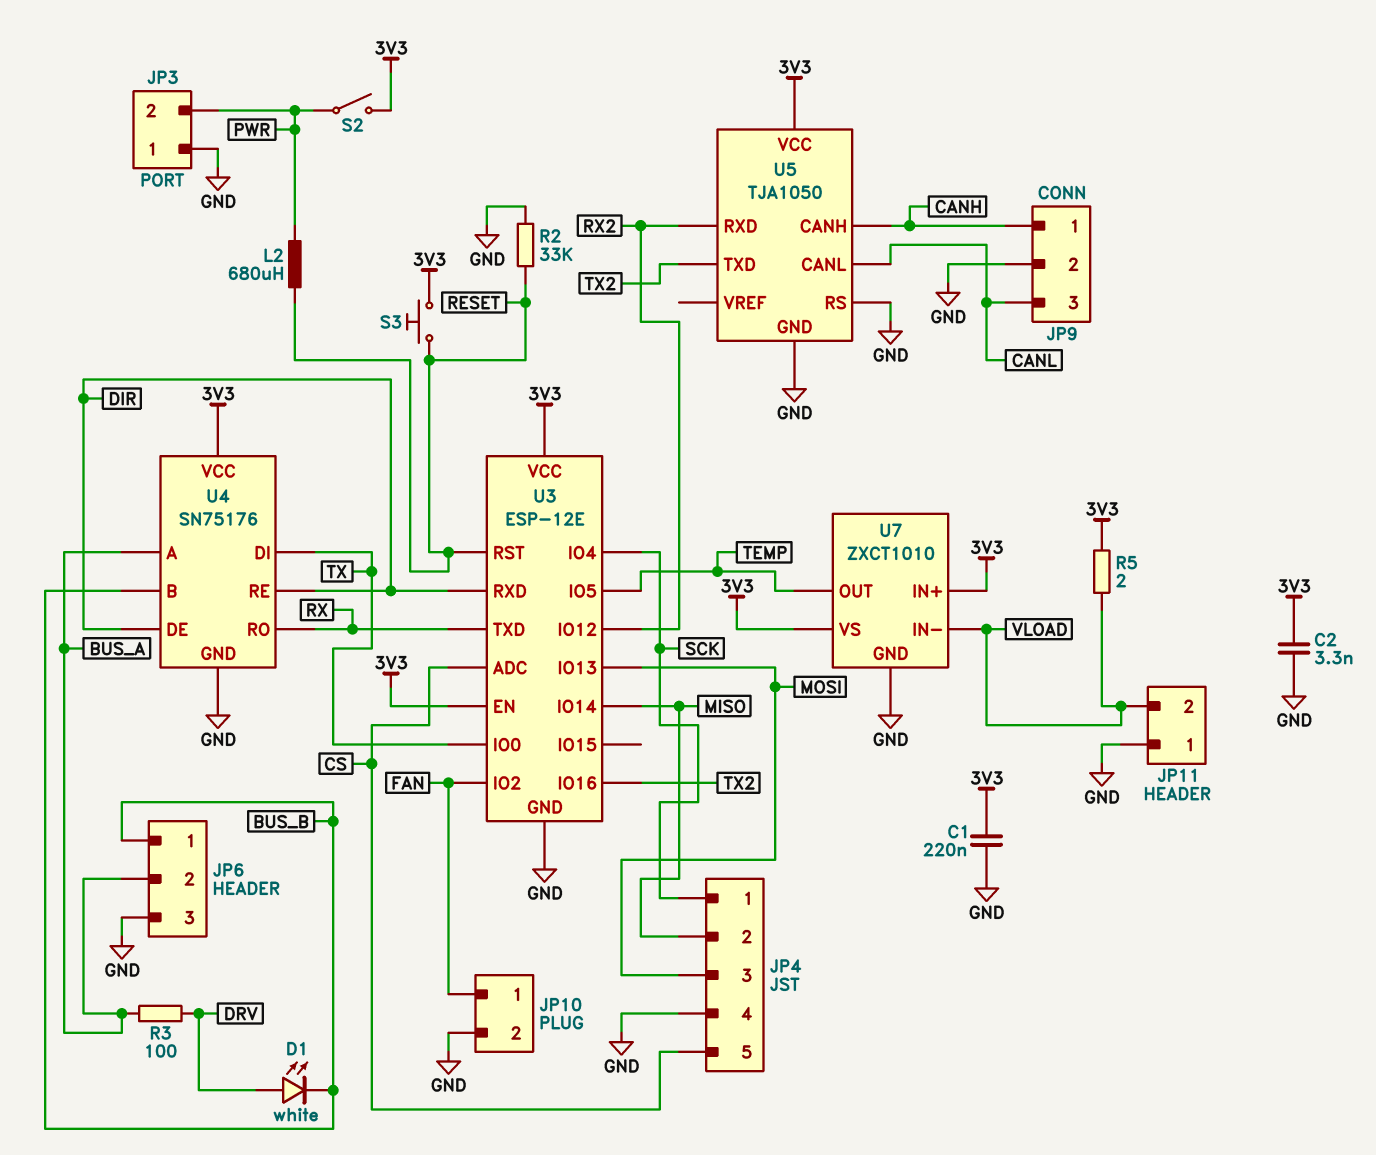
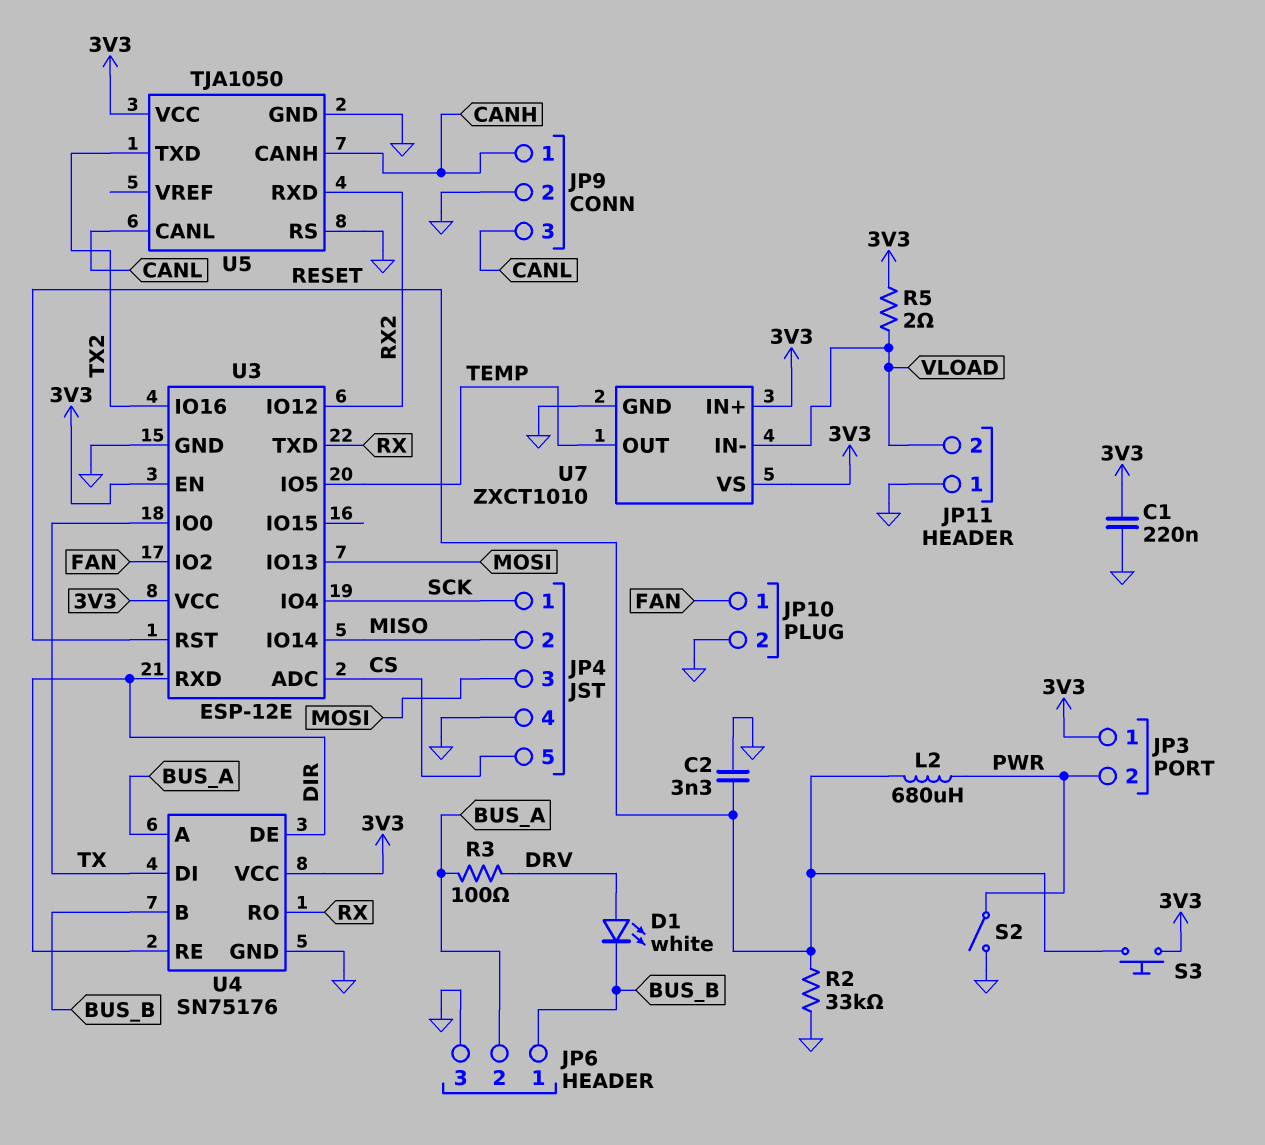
C2: 3.3nF (3V3, GND) -> 3.3nF (GND, RESET)
JP3 pin 1: GND -> 3V3
S2: switch (3V3, PWR) -> switch (GND, PWR)

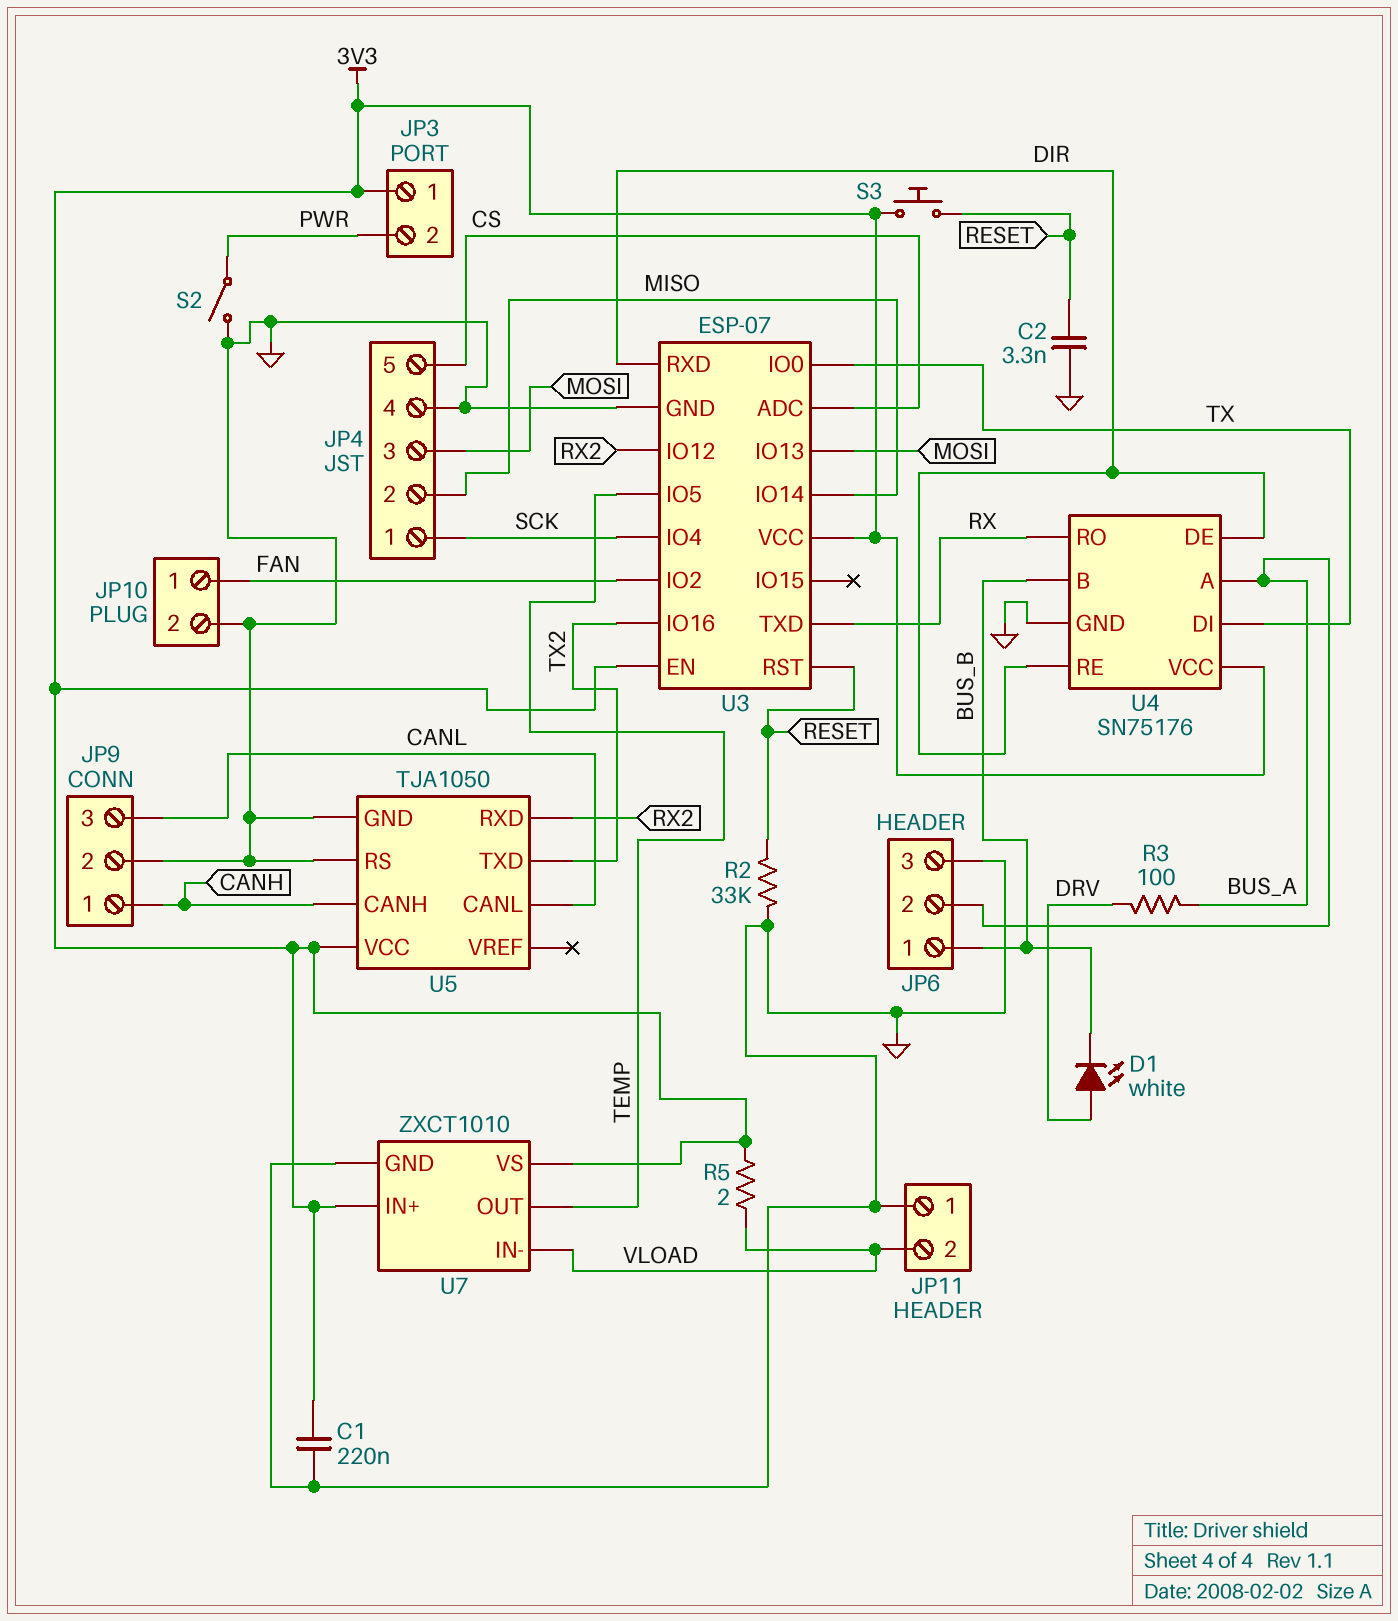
L2: 680uH (PWR, RESET) -> none
U3: ESP-12E -> ESP-07

